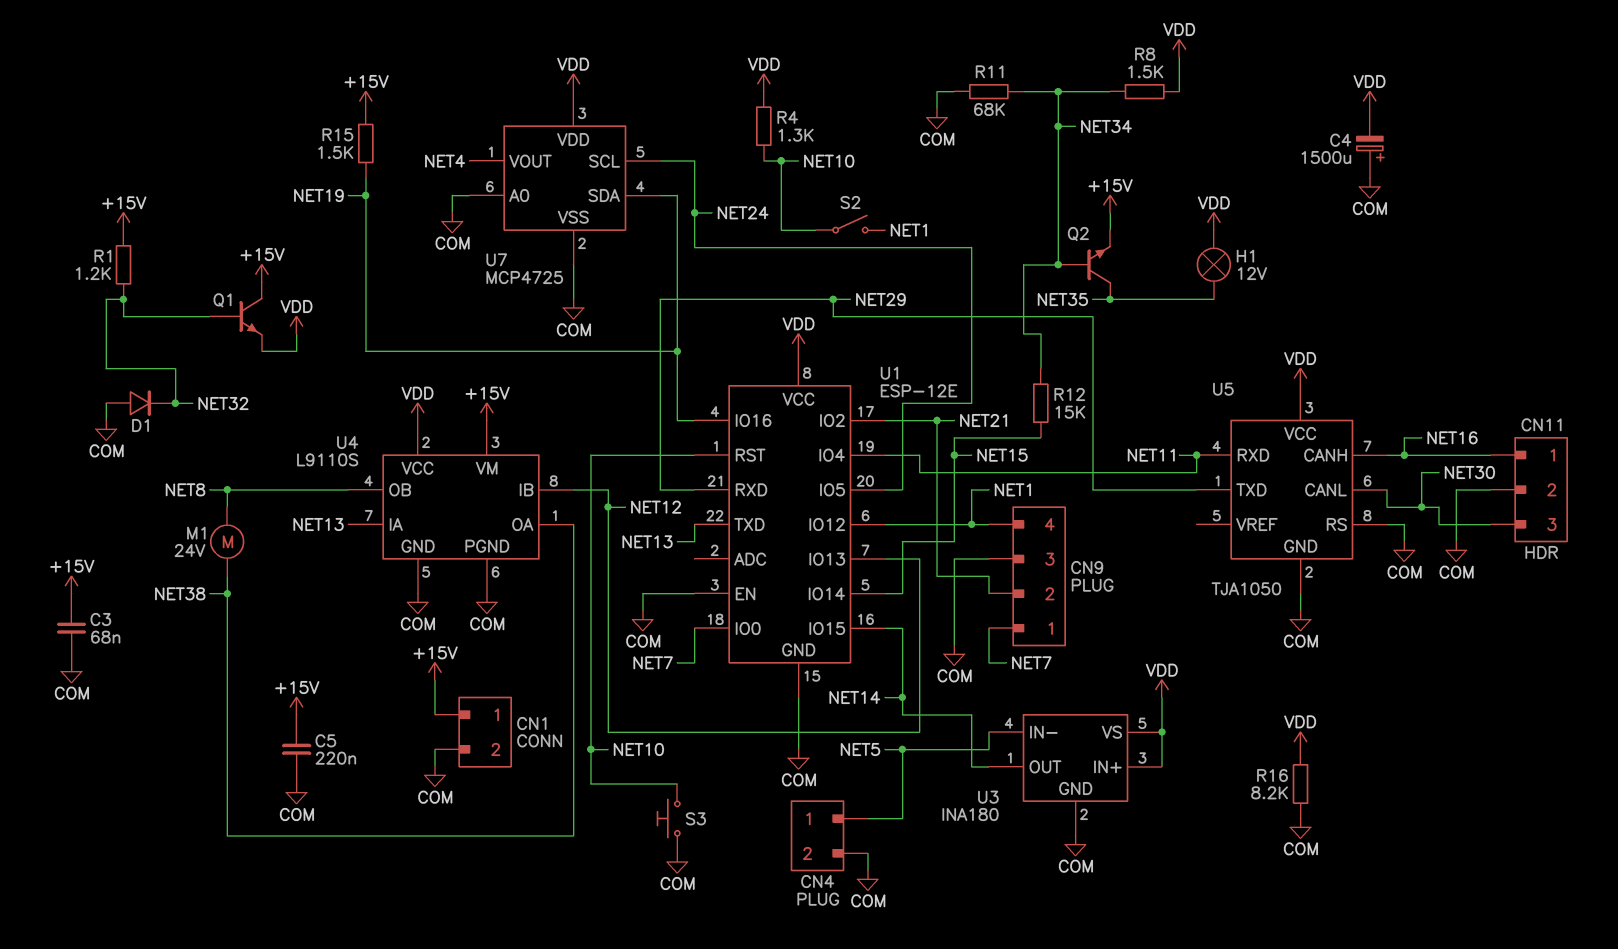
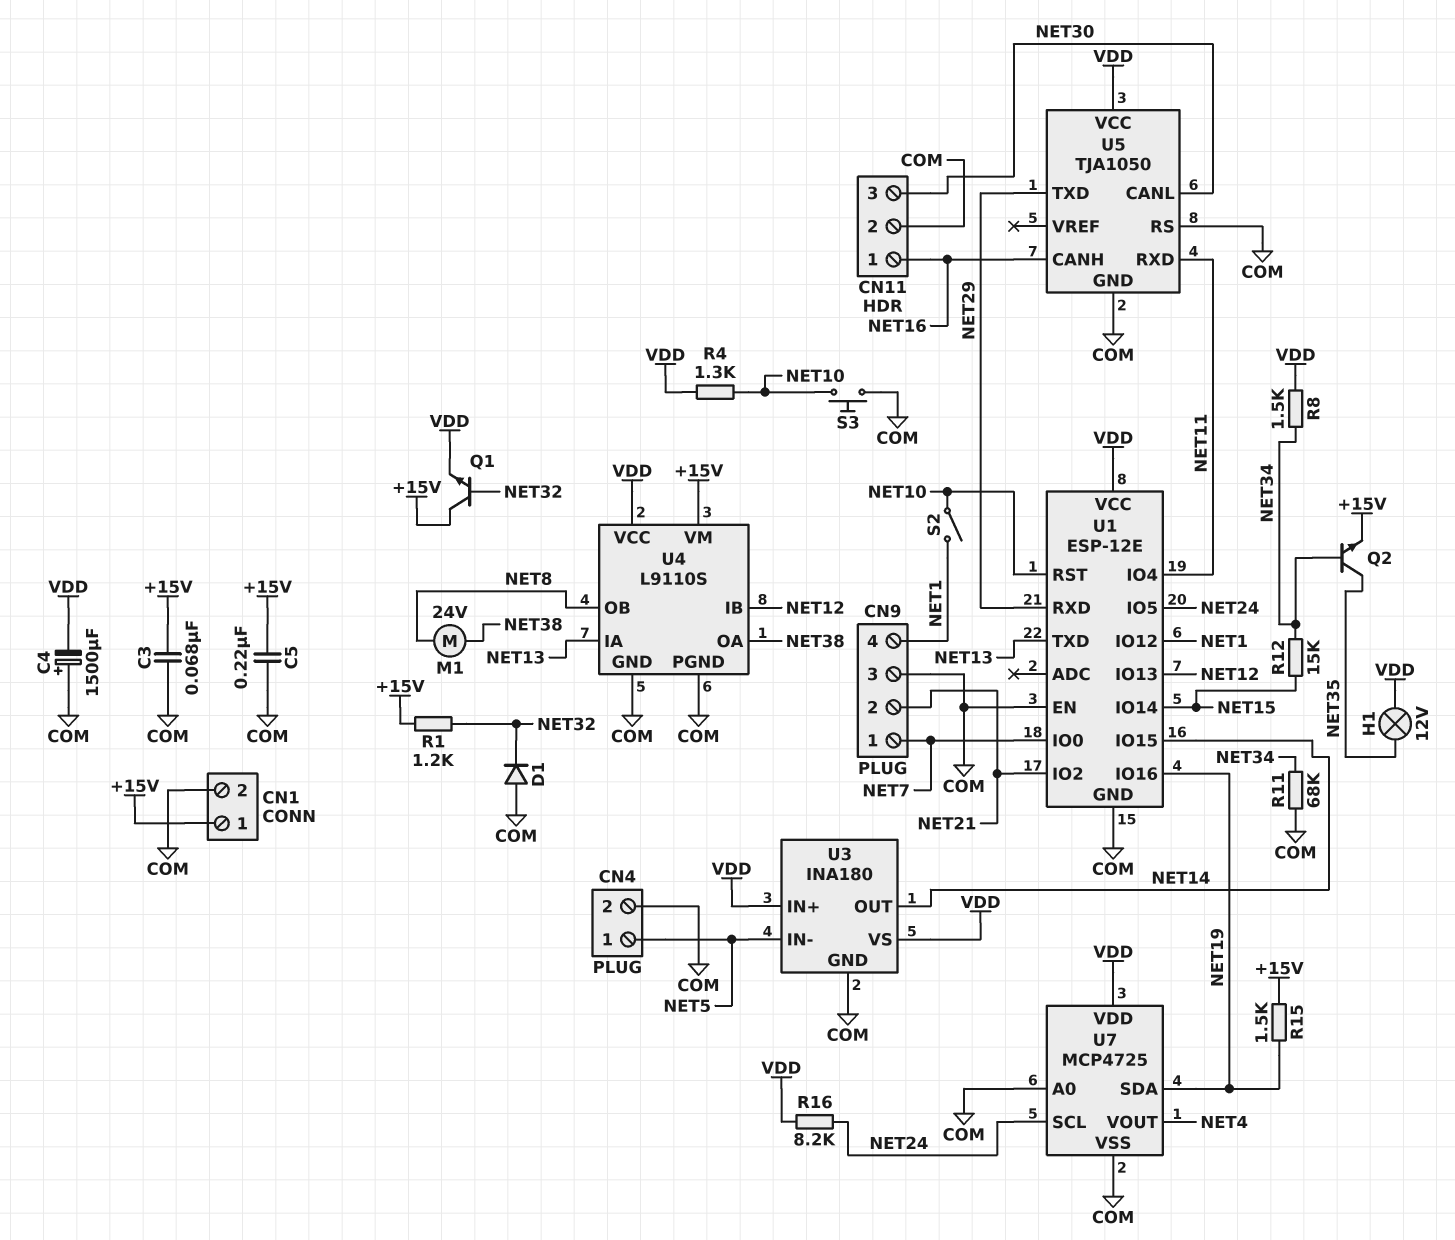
R16: 8.2k (COM, VDD) -> 8.2k (NET24, VDD)

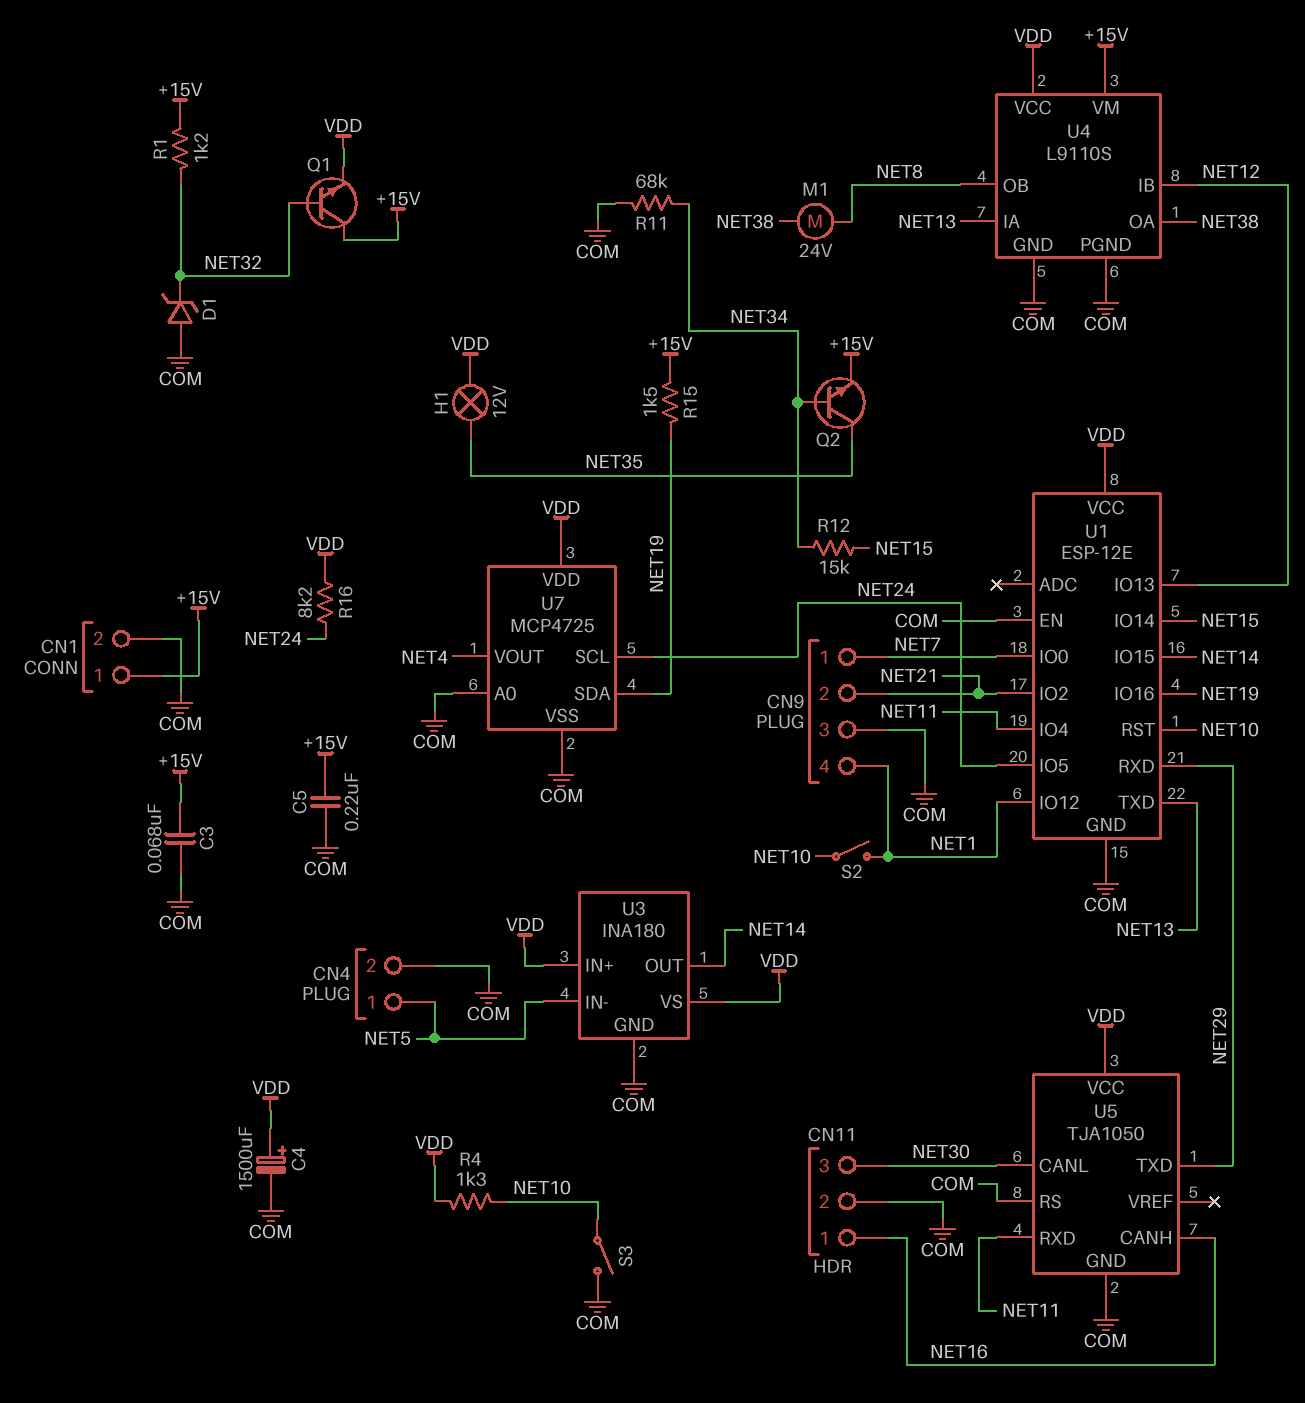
C4: 1500uF (plus COM, minus VDD) -> 1500uF (plus VDD, minus COM)
D1: diode (A COM, K NET32) -> zener (A COM, K NET32)
R8: 1.5k (NET34, VDD) -> none
S3: button (COM, NET10) -> switch (COM, NET10)

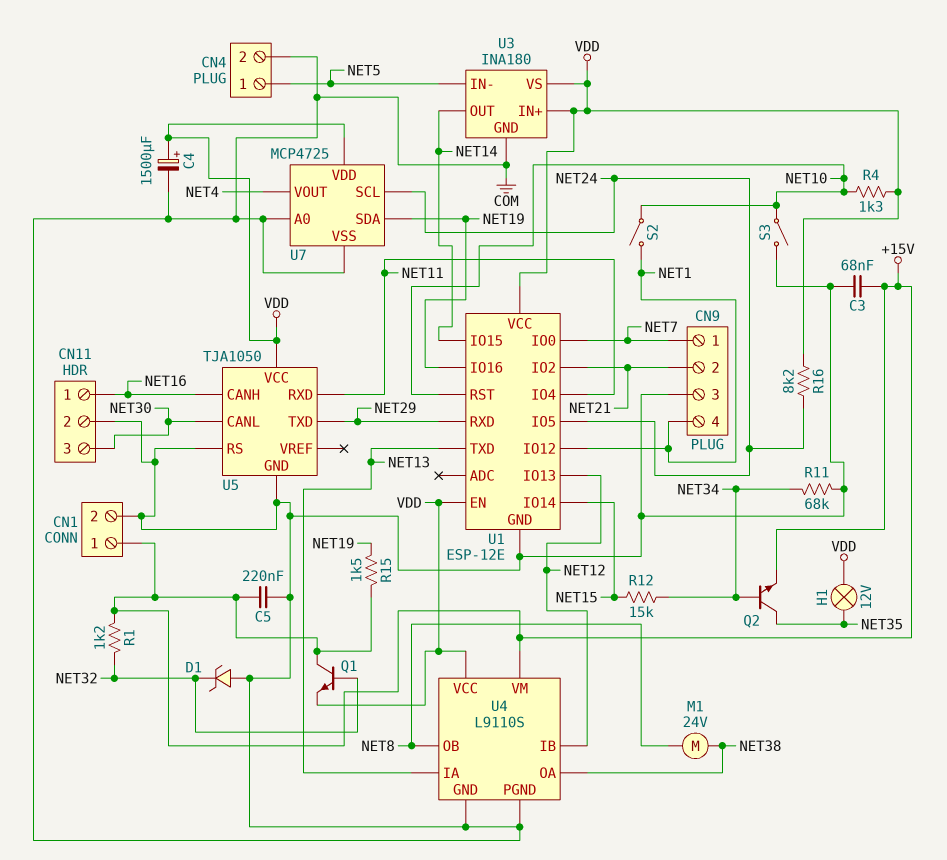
U1 pin EN: COM -> VDD

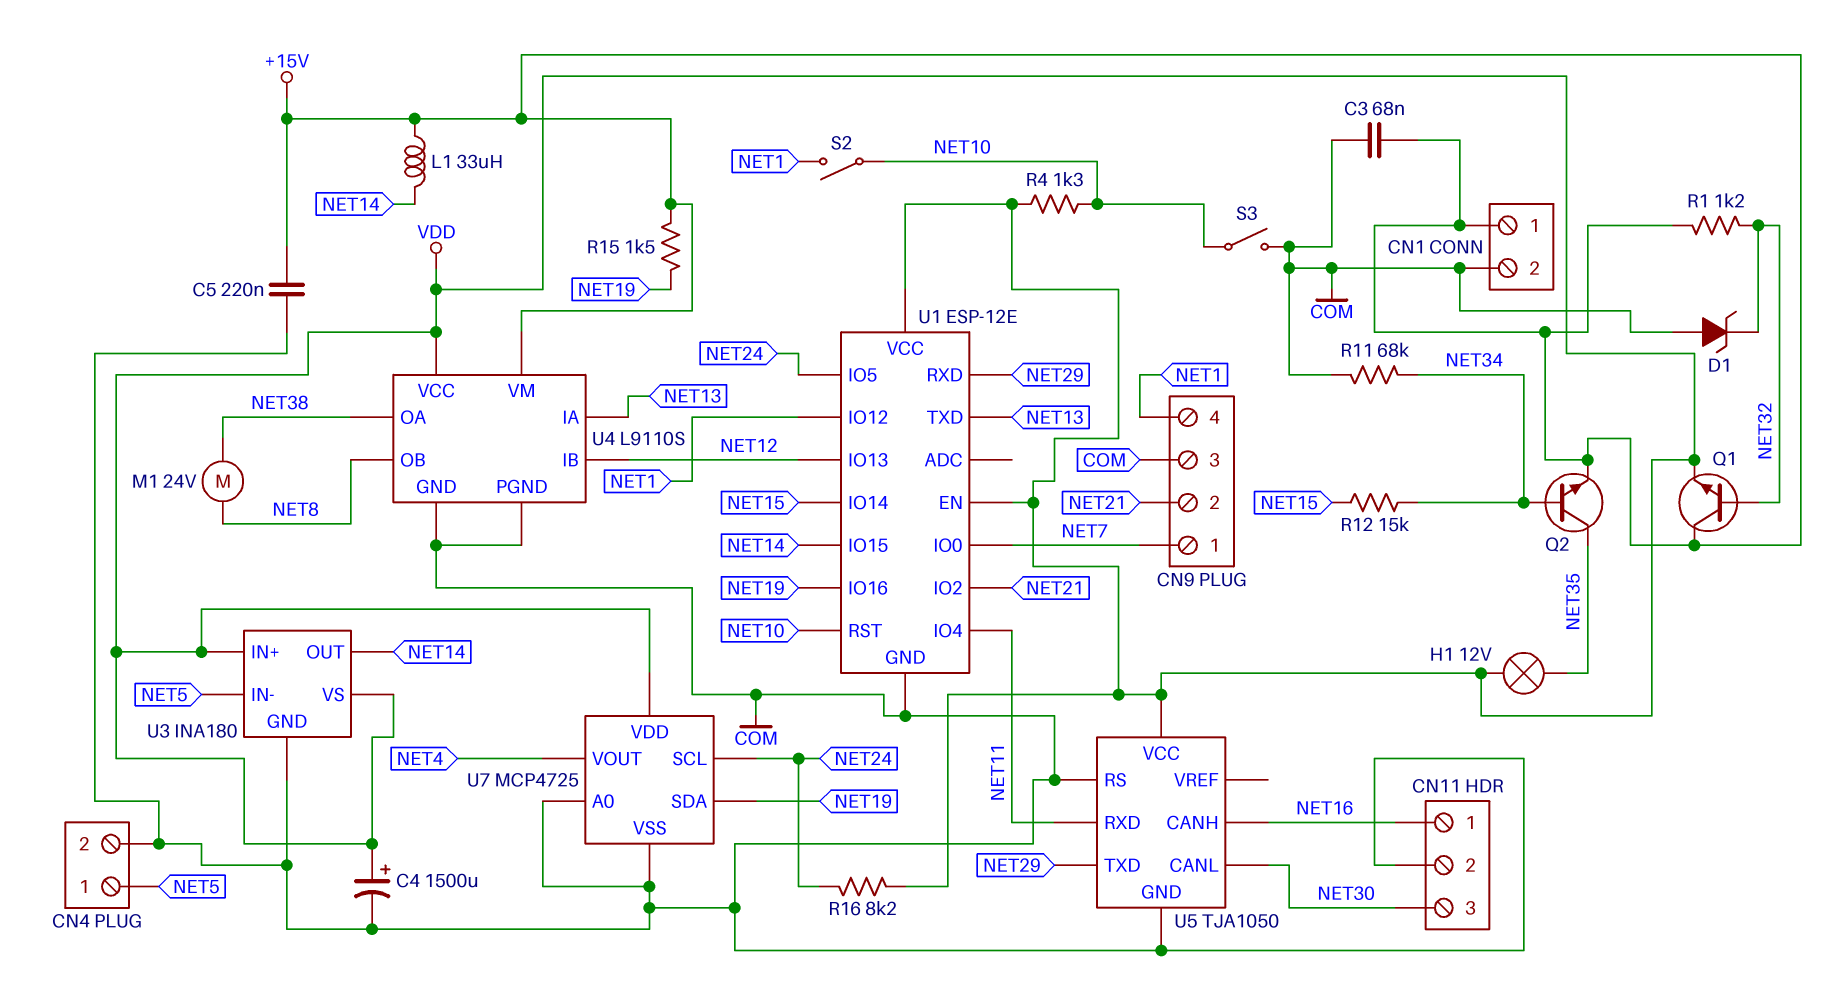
L1: none -> 33uH (+15V, NET14)

